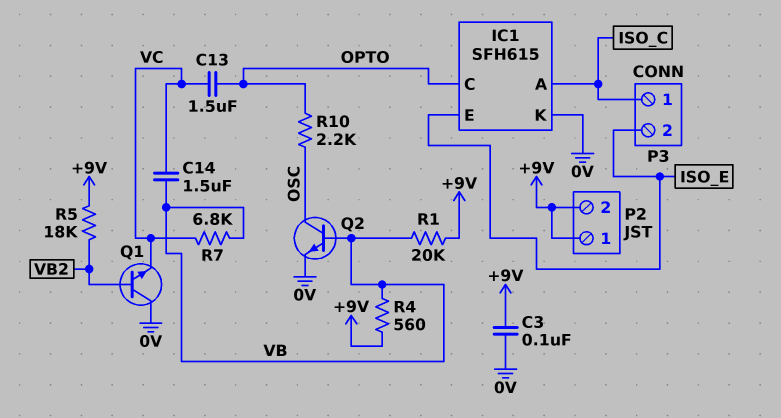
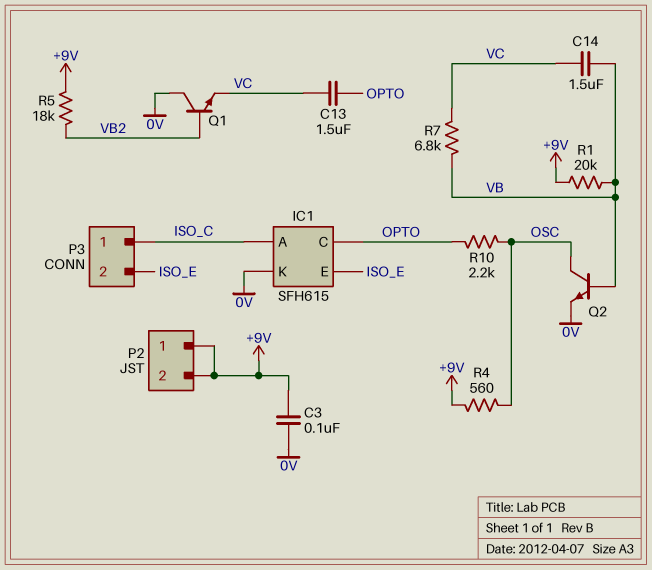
R4: 560 (+9V, VB) -> 560 (+9V, OSC)

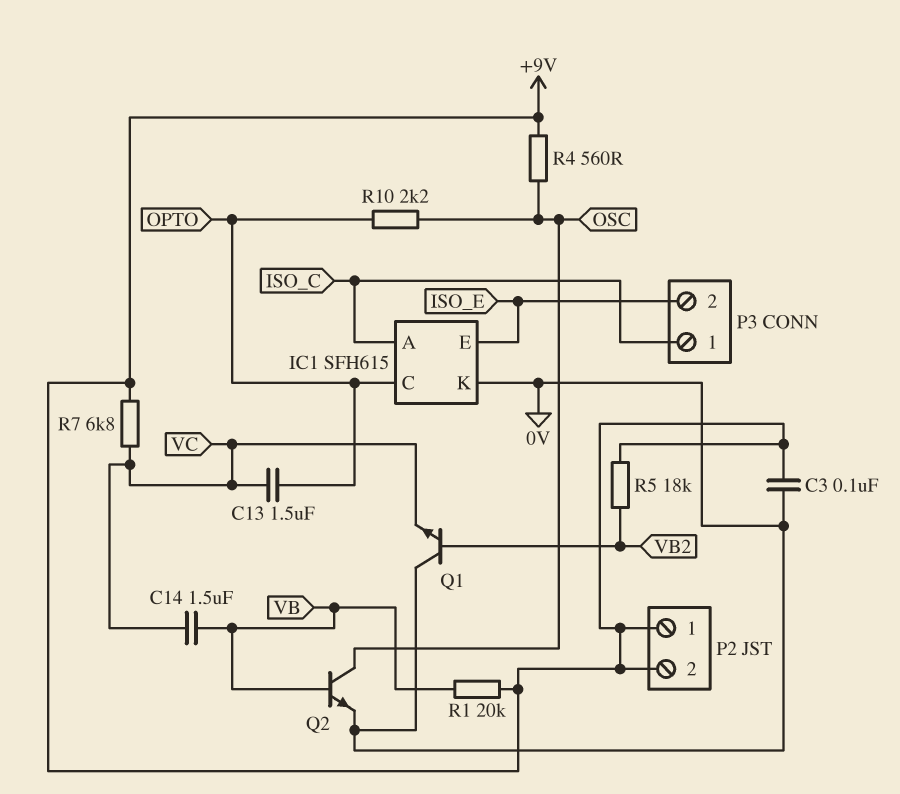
R7: 6.8k (VB, VC) -> 6.8k (+9V, VC)

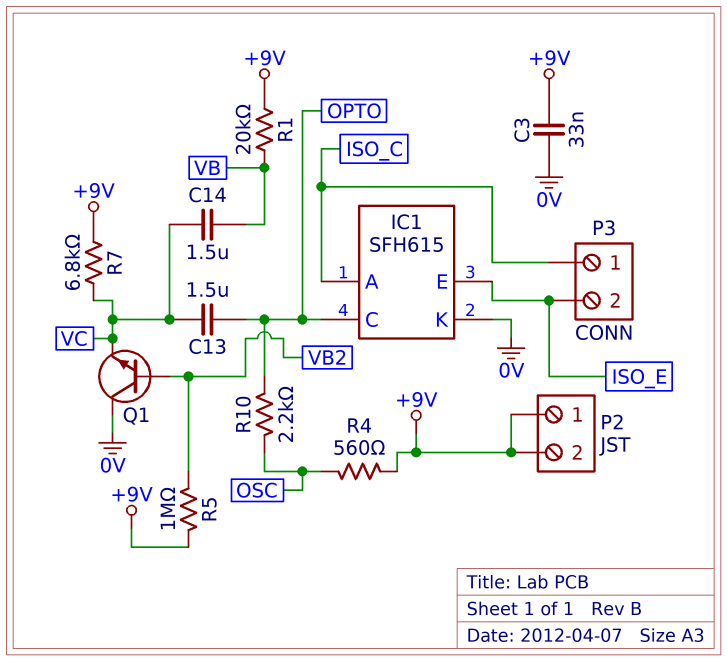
C3: 100nF (+9V, 0V) -> 33nF (+9V, 0V)
Q2: NPN (B VB, C OSC, E 0V) -> none
R5: 18k (+9V, VB2) -> 1M (+9V, VB2)

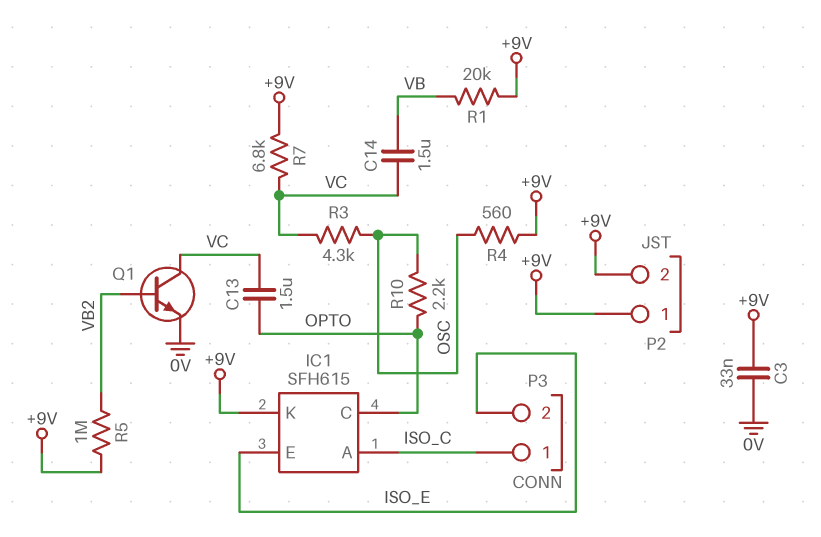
IC1 pin K: 0V -> +9V
Q1: NPN (B VB2, C 0V, E VC) -> NPN (B VB2, C VC, E 0V)
R3: none -> 4.3k (OSC, VC)

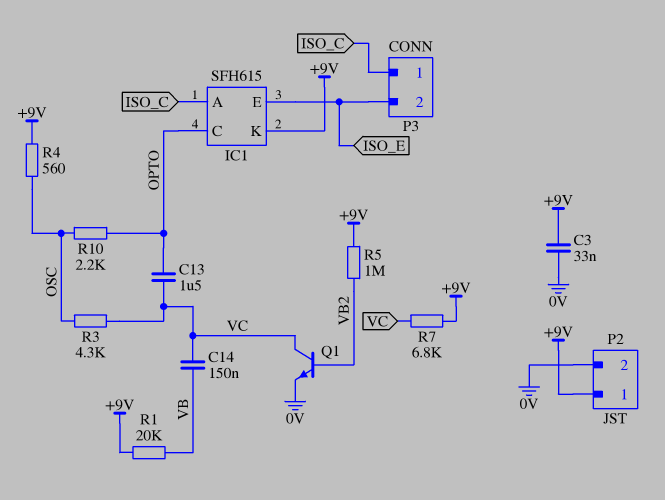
C14: 1.5uF (VB, VC) -> 150nF (VB, VC)
P2 pin 2: +9V -> 0V

